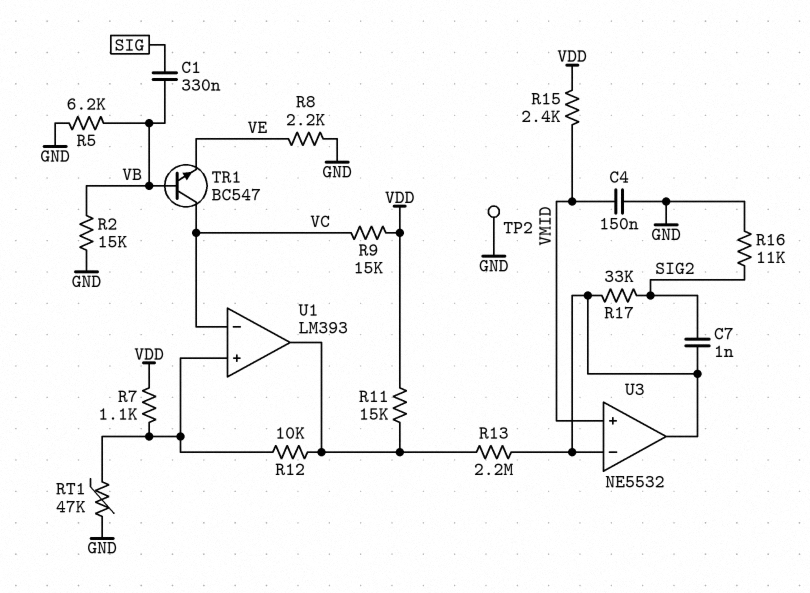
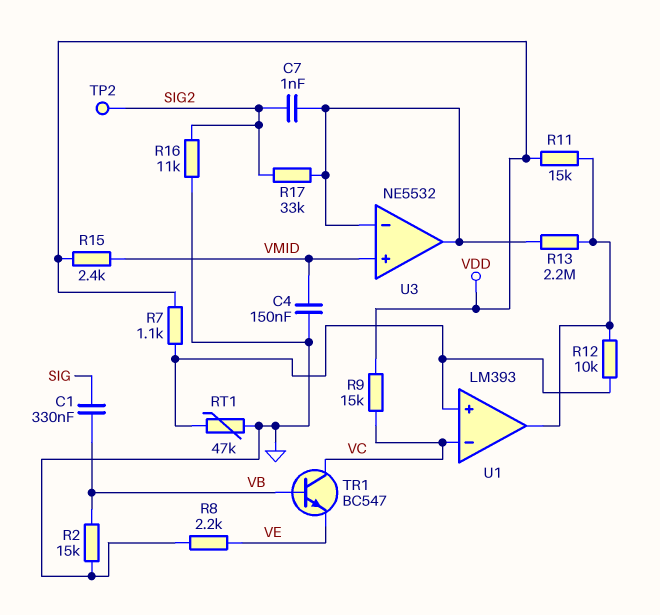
R5: 6.2k (GND, VB) -> none
TP2: test point (GND) -> test point (SIG2)

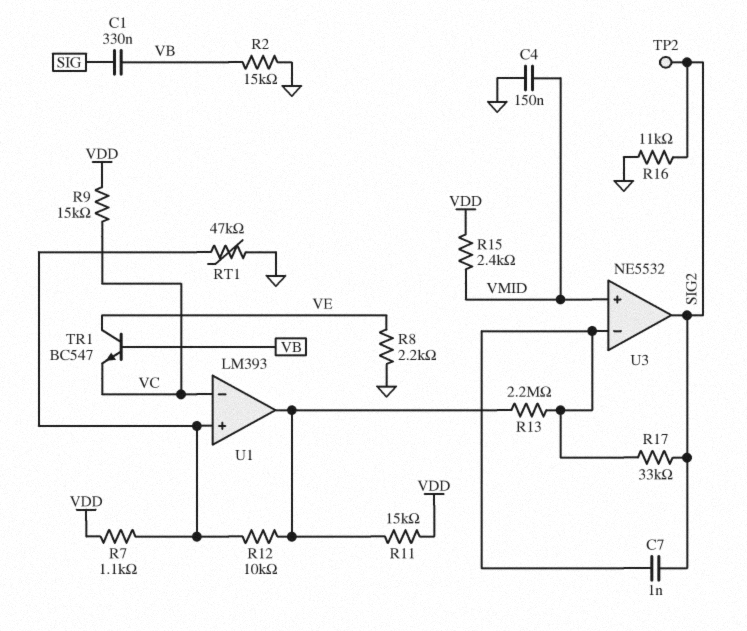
TR1: NPN BC547 (B VB, C VC, E VE) -> NPN BC547 (B VB, C VE, E VC)
U3 pin out: U3/in- -> SIG2

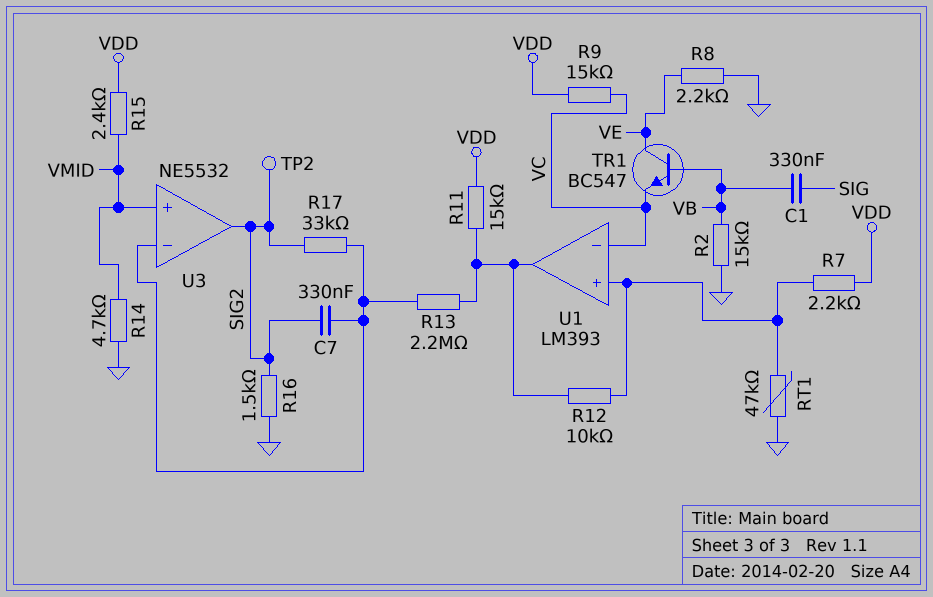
C4: 150nF (GND, VMID) -> none
C7: 1nF (SIG2, U3/in-) -> 330nF (SIG2, U3/in-)
R7: 1.1k (U1/in+, VDD) -> 2.2k (U1/in+, VDD)
R14: none -> 4.7k (GND, VMID)
R16: 11k (GND, SIG2) -> 1.5k (GND, SIG2)

